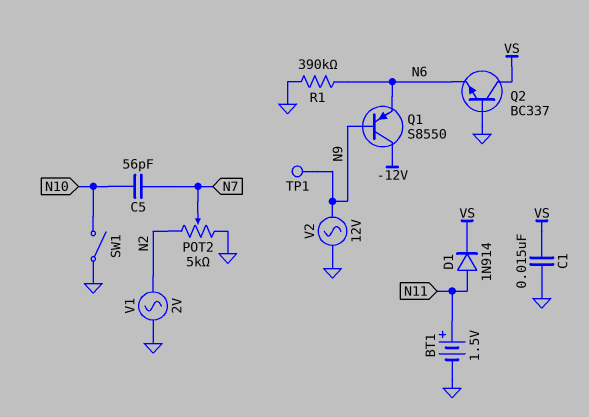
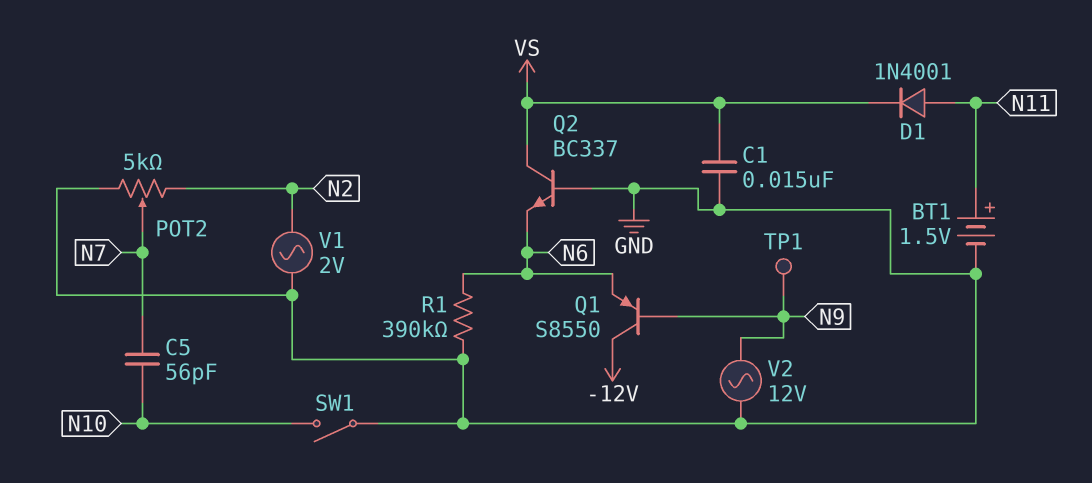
D1: diode 1N914 (A N11, K VS) -> diode 1N4001 (A N11, K VS)

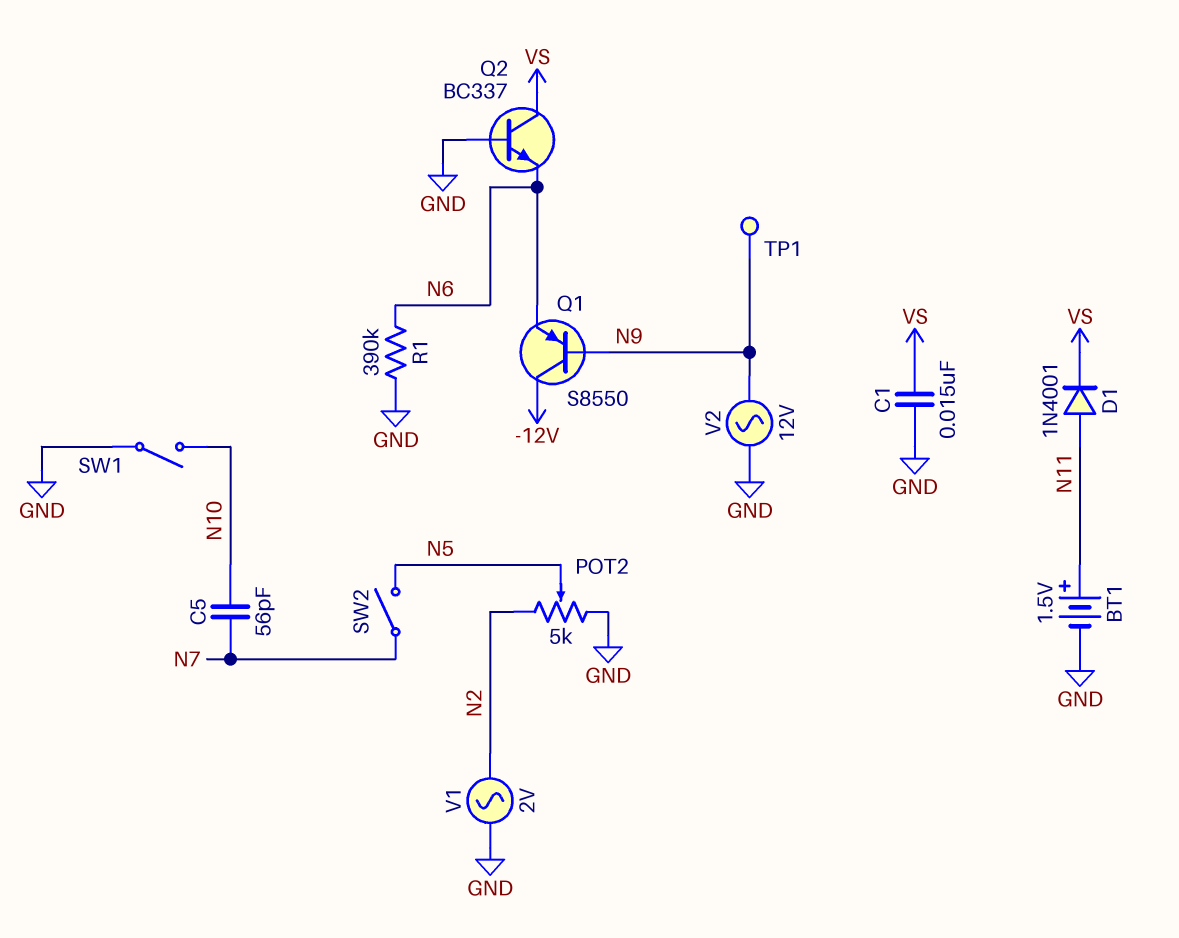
POT2: 5k (GND, N2, wiper N7) -> 5k (GND, N2, wiper N5)
SW2: none -> switch (N5, N7)

